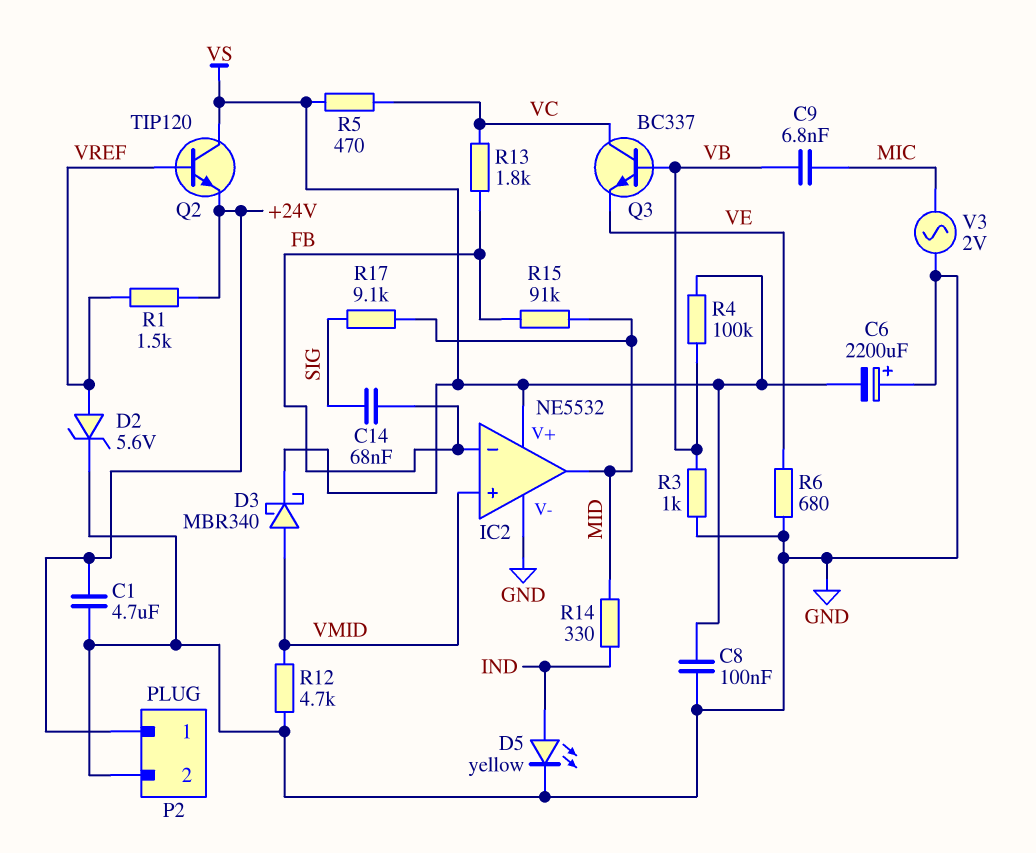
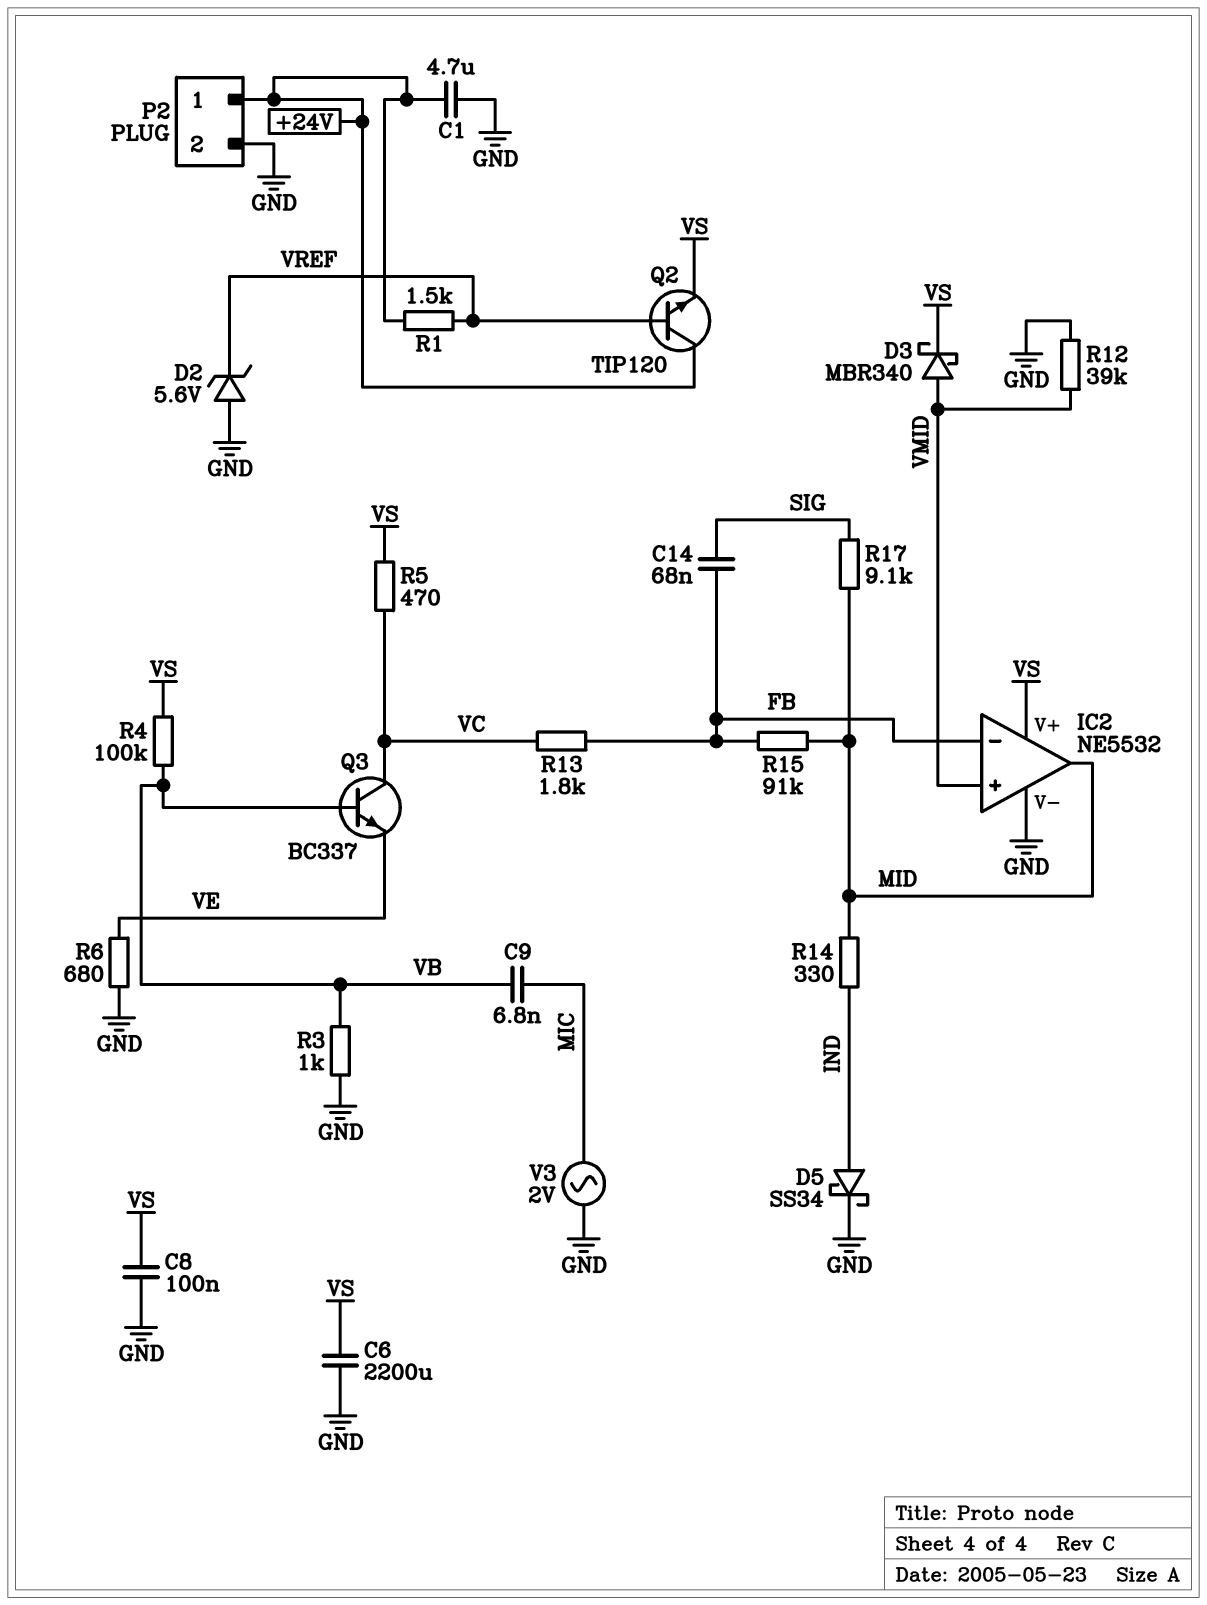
C6: 2200uF (plus GND, minus VS) -> 2200uF (GND, VS)
D2: zener 5.6V (A VREF, K GND) -> zener 5.6V (A GND, K VREF)
D5: LED yellow (A IND, K GND) -> schottky SS34 (A IND, K GND)
Q2: NPN TIP120 (B VREF, C VS, E +24V) -> NPN TIP120 (B VREF, C +24V, E VS)
R12: 4.7k (GND, VMID) -> 39k (GND, VMID)

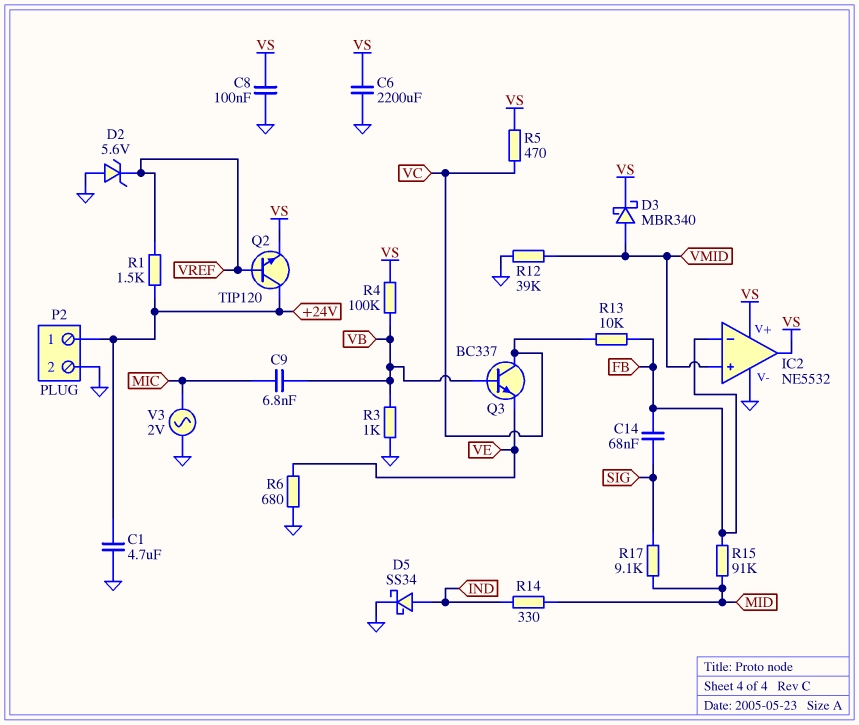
IC2 pin out: MID -> VS
R13: 1.8k (FB, VC) -> 10k (FB, VC)

